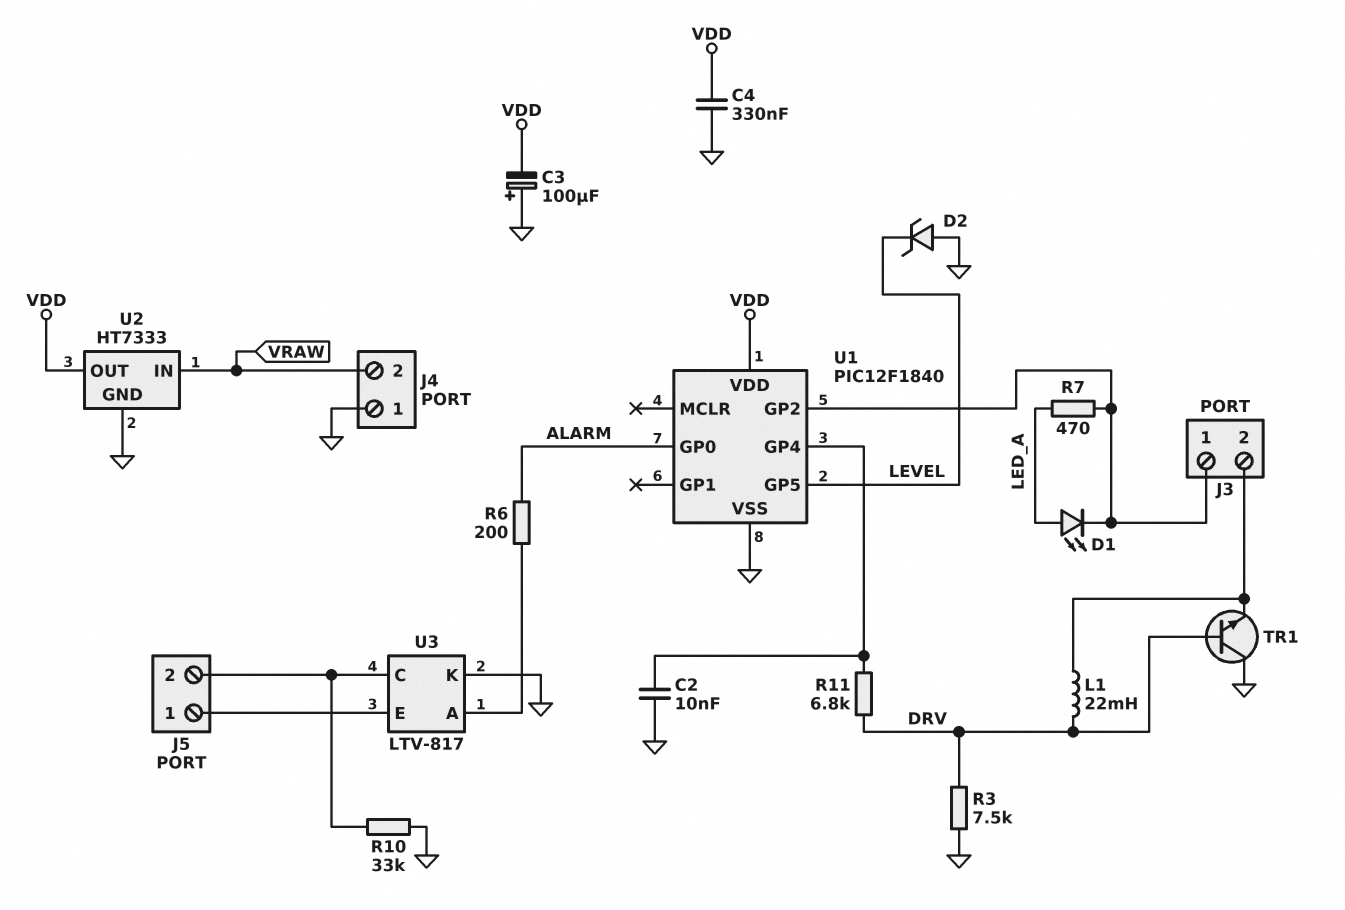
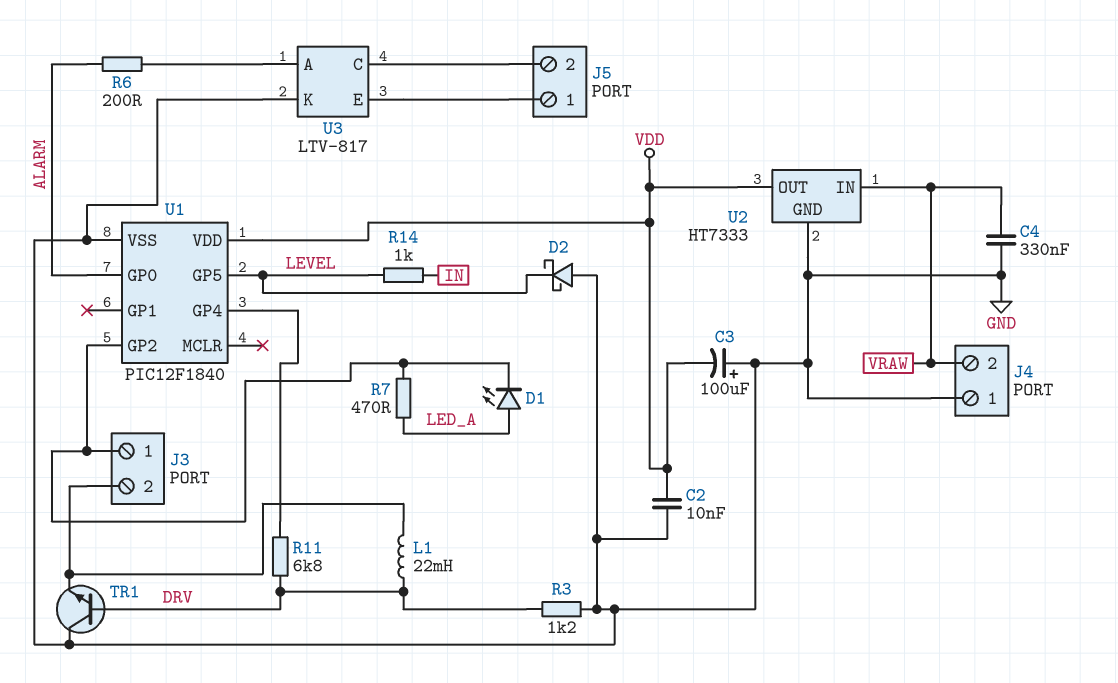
C2: 10nF (GND, U1/GP4) -> 10nF (GND, VDD)
C4: 330nF (GND, VDD) -> 330nF (GND, VRAW)
D2: zener (A GND, K LEVEL) -> schottky (A GND, K LEVEL)
R3: 7.5k (DRV, GND) -> 1.2k (DRV, GND)
R10: 33k (GND, J5/2) -> none
R14: none -> 1k (IN, LEVEL)

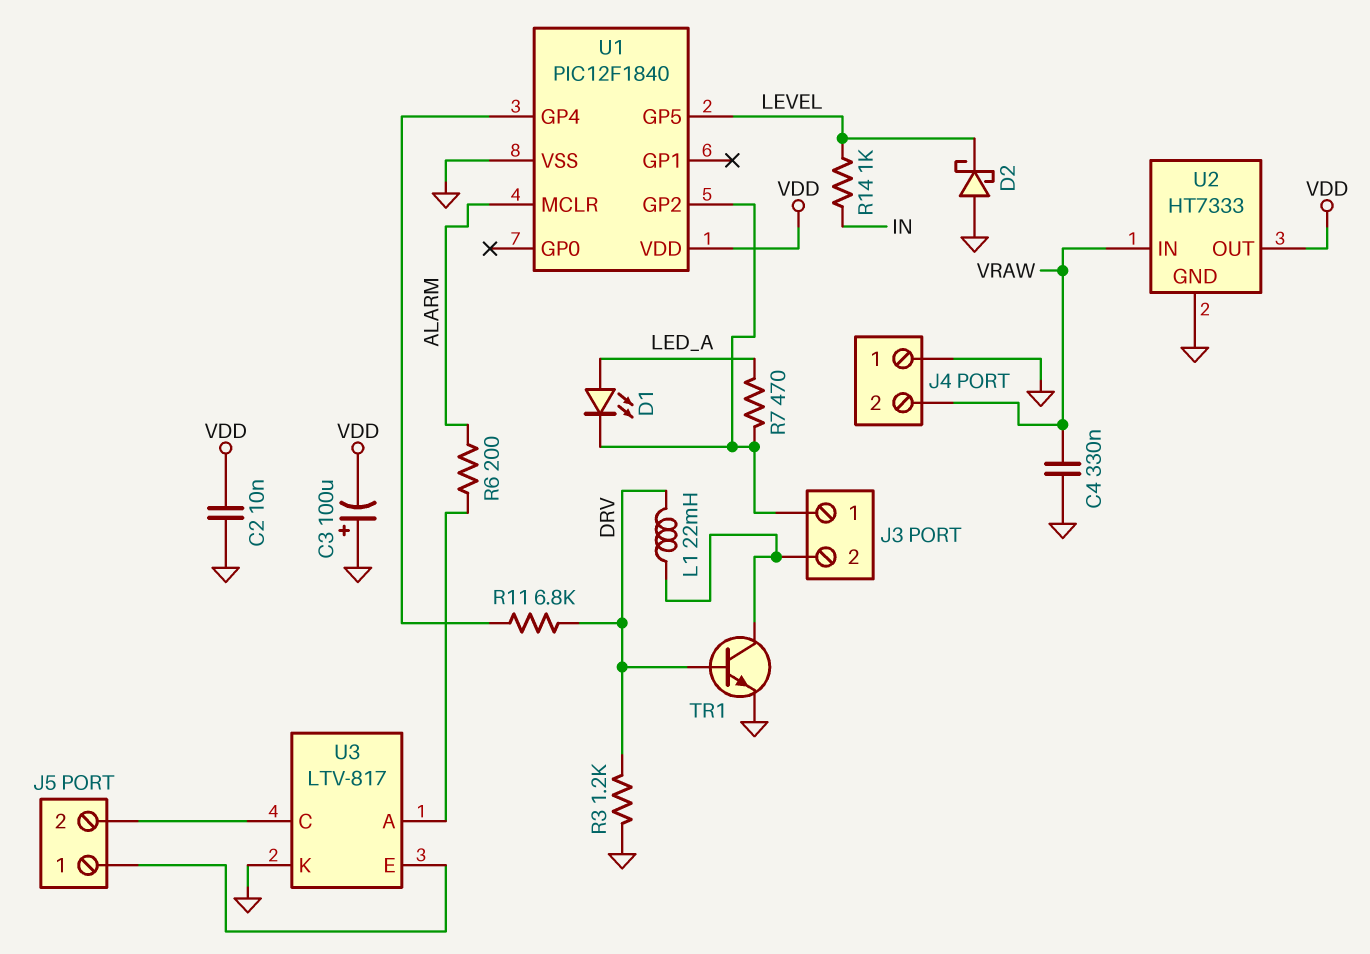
TR1: NPN (B DRV, C GND, E J3/2) -> NPN (B DRV, C J3/2, E GND)
U1 pin GP0: ALARM -> none
U1 pin MCLR: none -> ALARM

